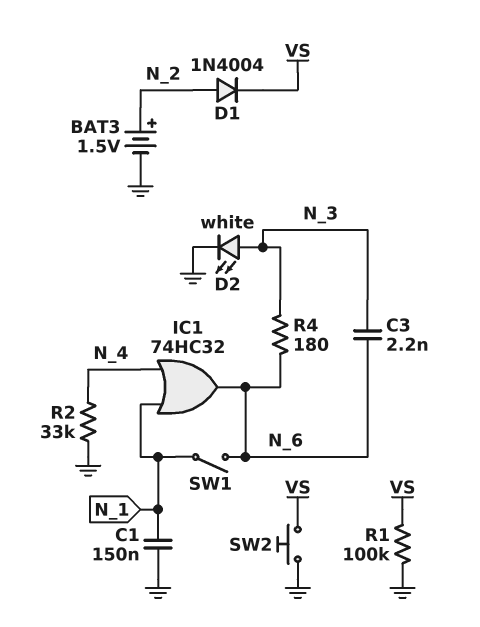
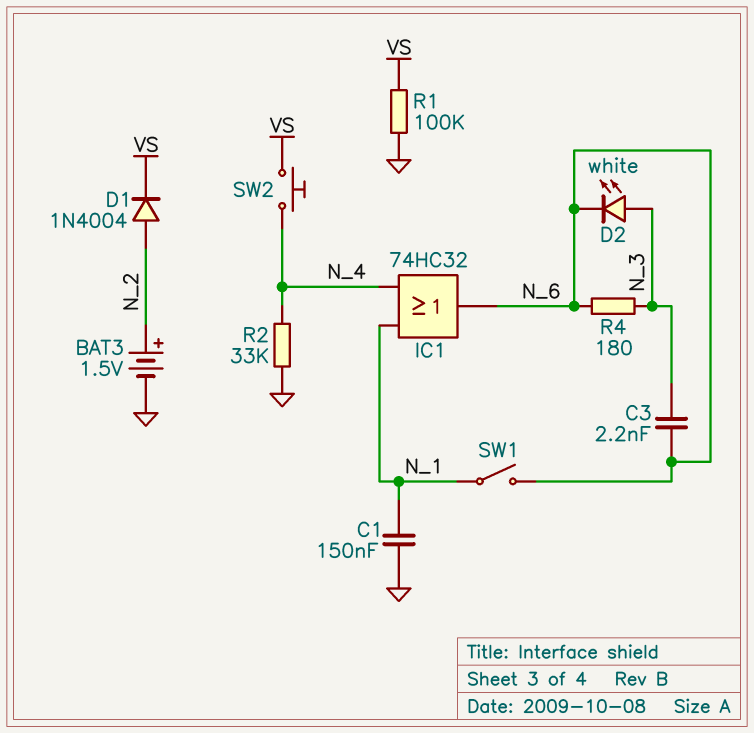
D2: LED white (A N_3, K GND) -> LED white (A N_3, K N_6)
SW2: button (GND, VS) -> button (N_4, VS)

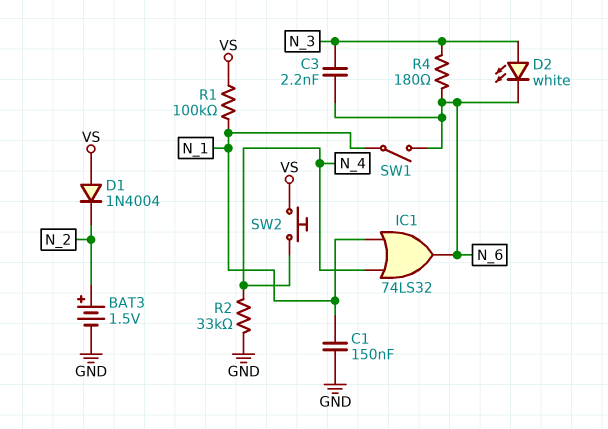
D1: diode 1N4004 (A N_2, K VS) -> diode 1N4004 (A VS, K N_2)
IC1: OR 74HC32 (in N_1, in N_4, out N_6) -> OR 74LS32 (in N_1, in N_4, out N_6)
R1: 100k (GND, VS) -> 100k (N_1, VS)

